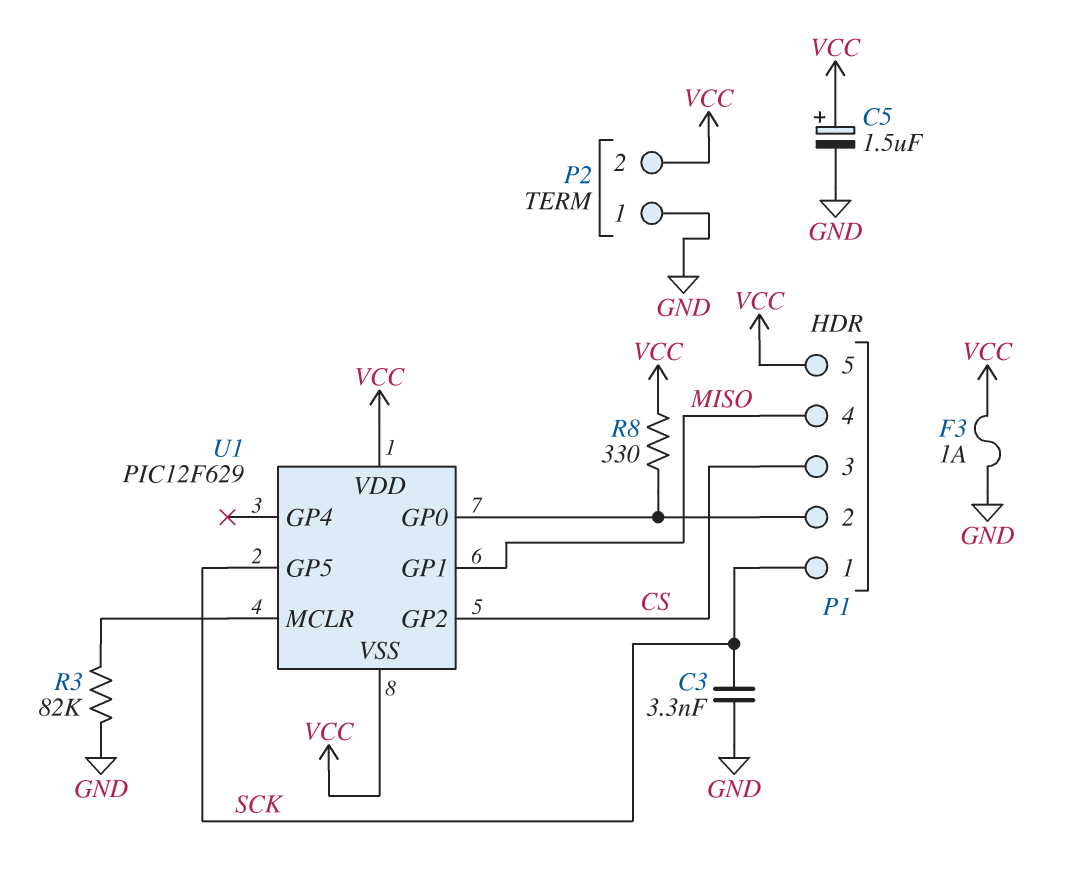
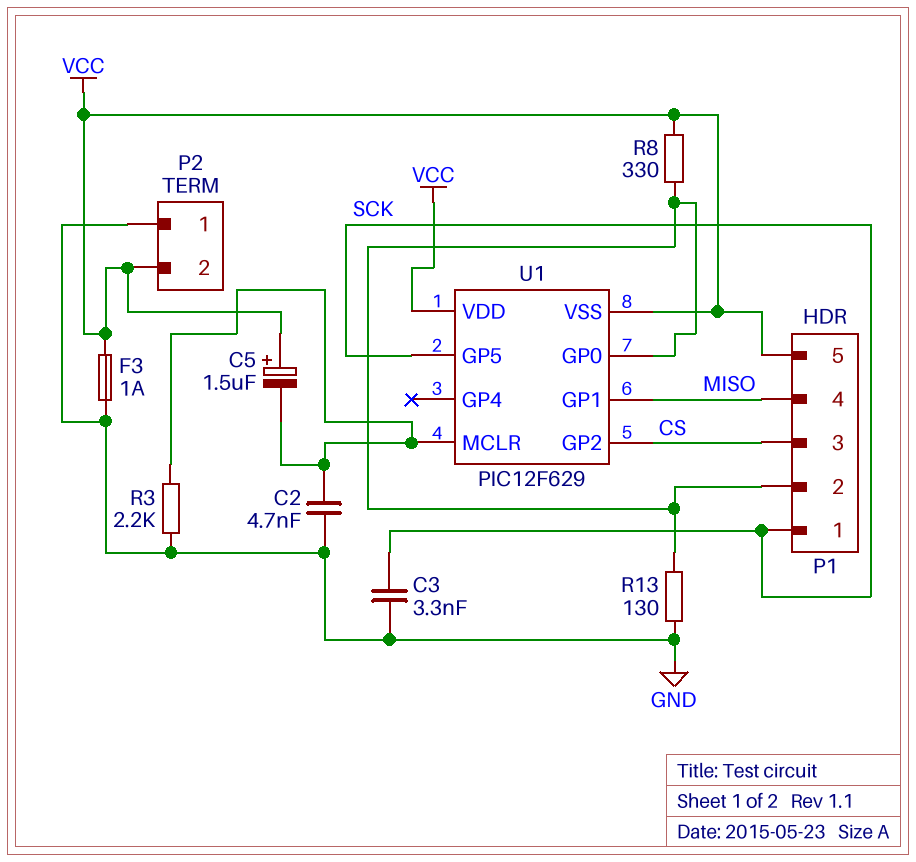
C2: none -> 4.7nF (GND, U1/MCLR)
C5: 1.5uF (plus VCC, minus GND) -> 1.5uF (plus VCC, minus U1/MCLR)
R3: 82k (GND, U1/MCLR) -> 2.2k (GND, U1/MCLR)
R13: none -> 130 (GND, P1/2)

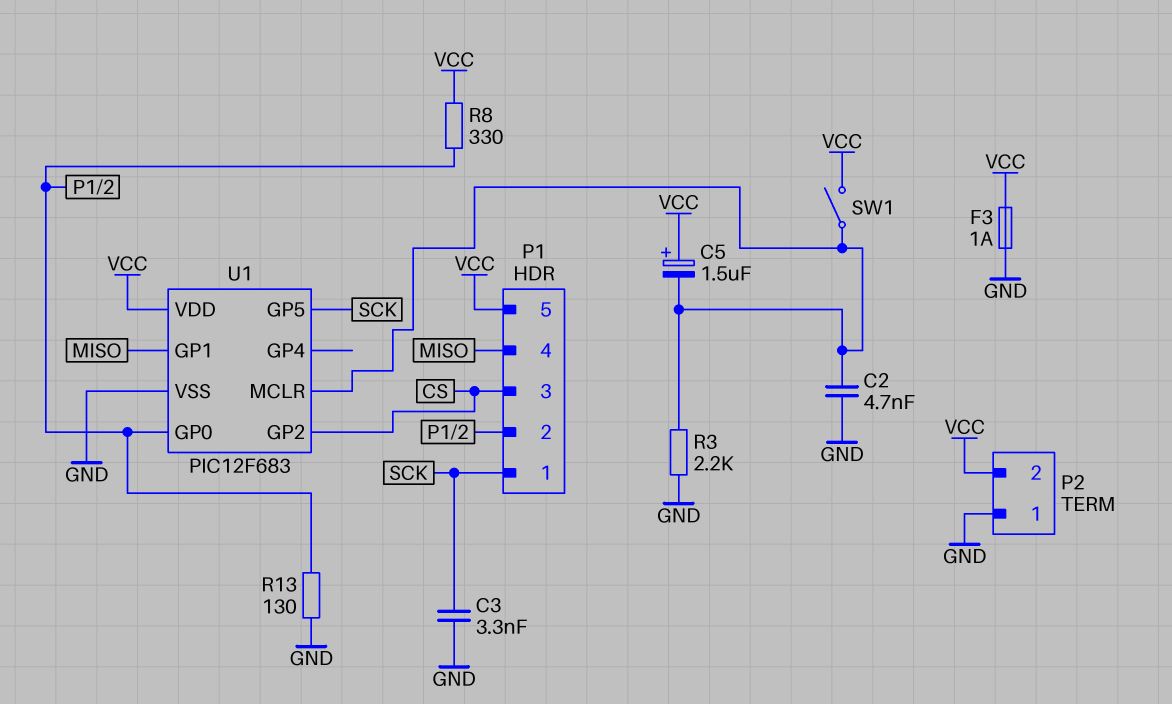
SW1: none -> switch (U1/MCLR, VCC)
U1: PIC12F629 -> PIC12F683
U1 pin VSS: VCC -> GND

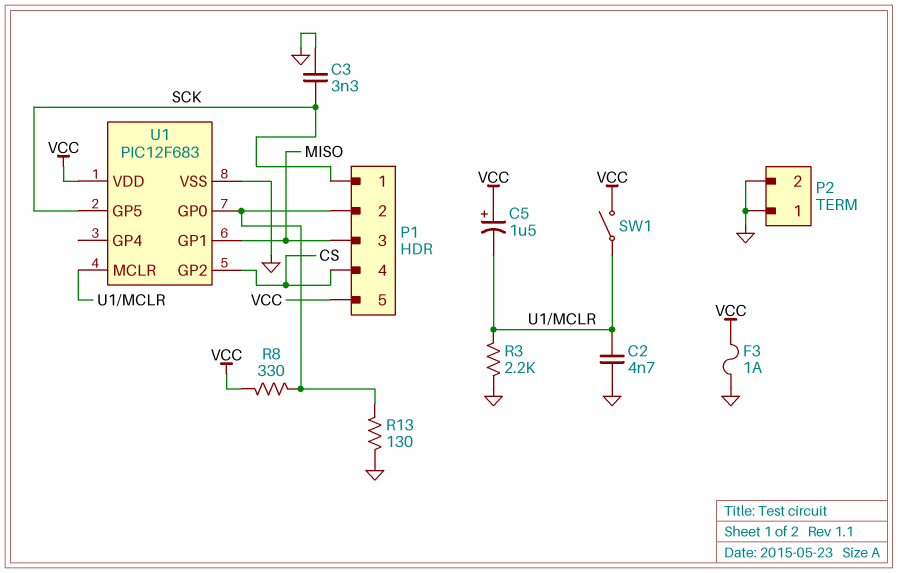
P1 pin 3: CS -> MISO
P1 pin 4: MISO -> CS
P2 pin 2: VCC -> GND

